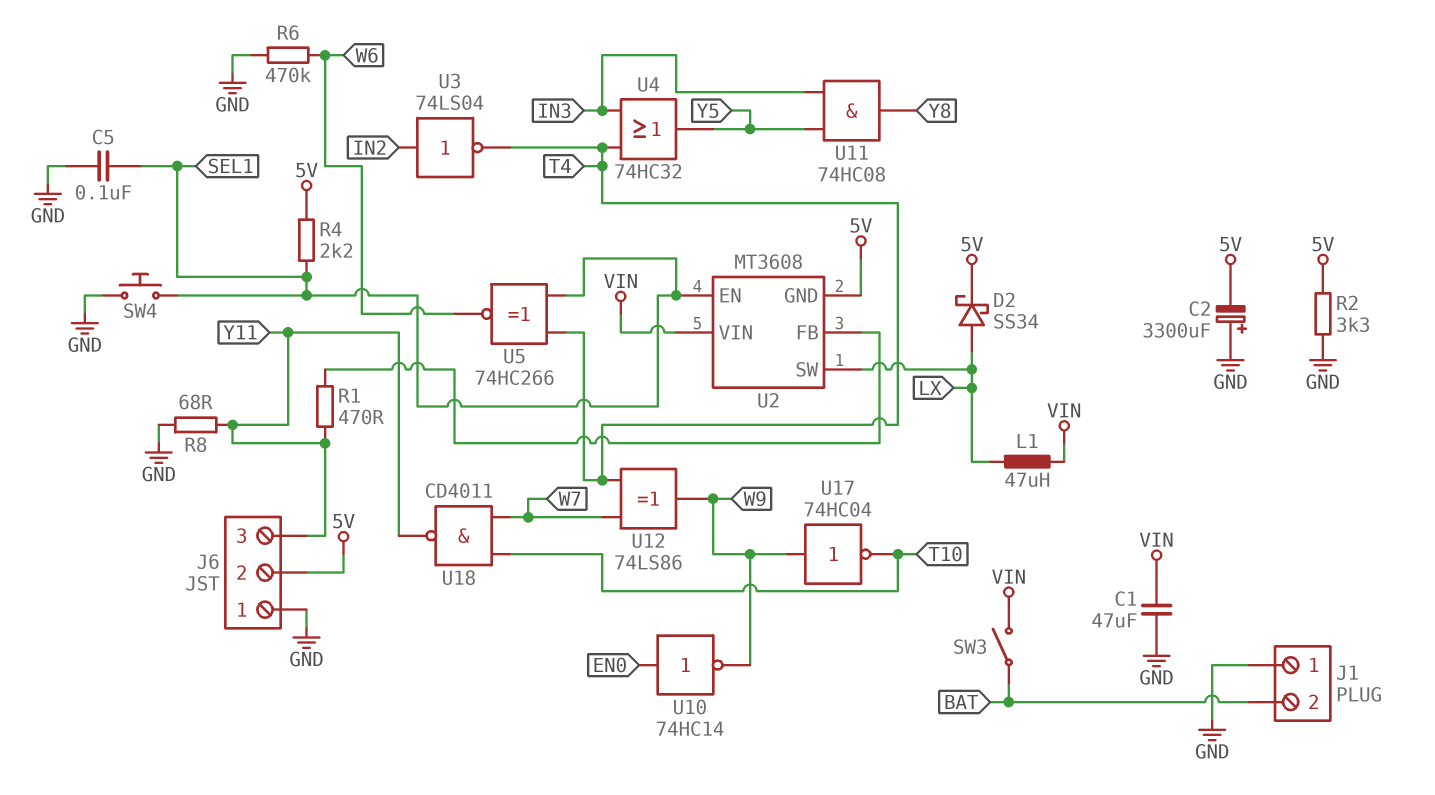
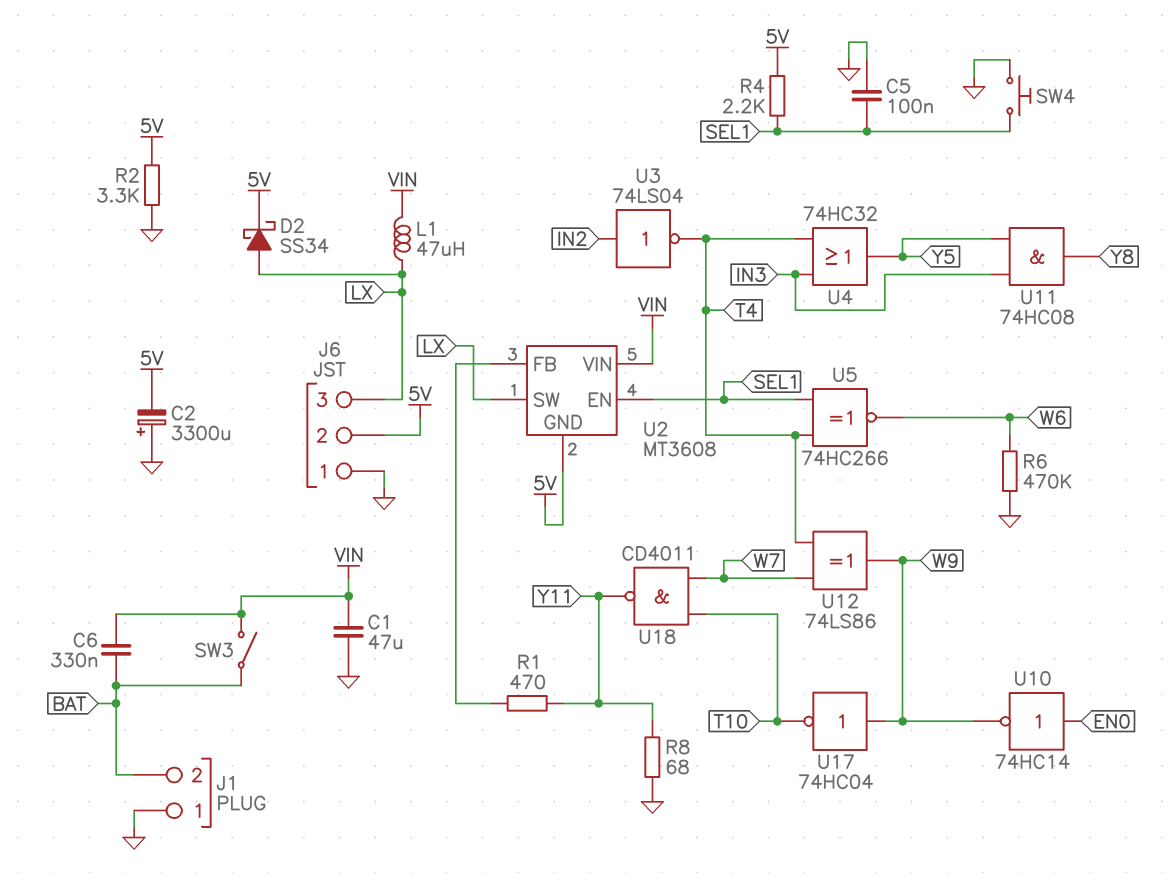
C6: none -> 330nF (BAT, VIN)
J6 pin 3: Y11 -> LX

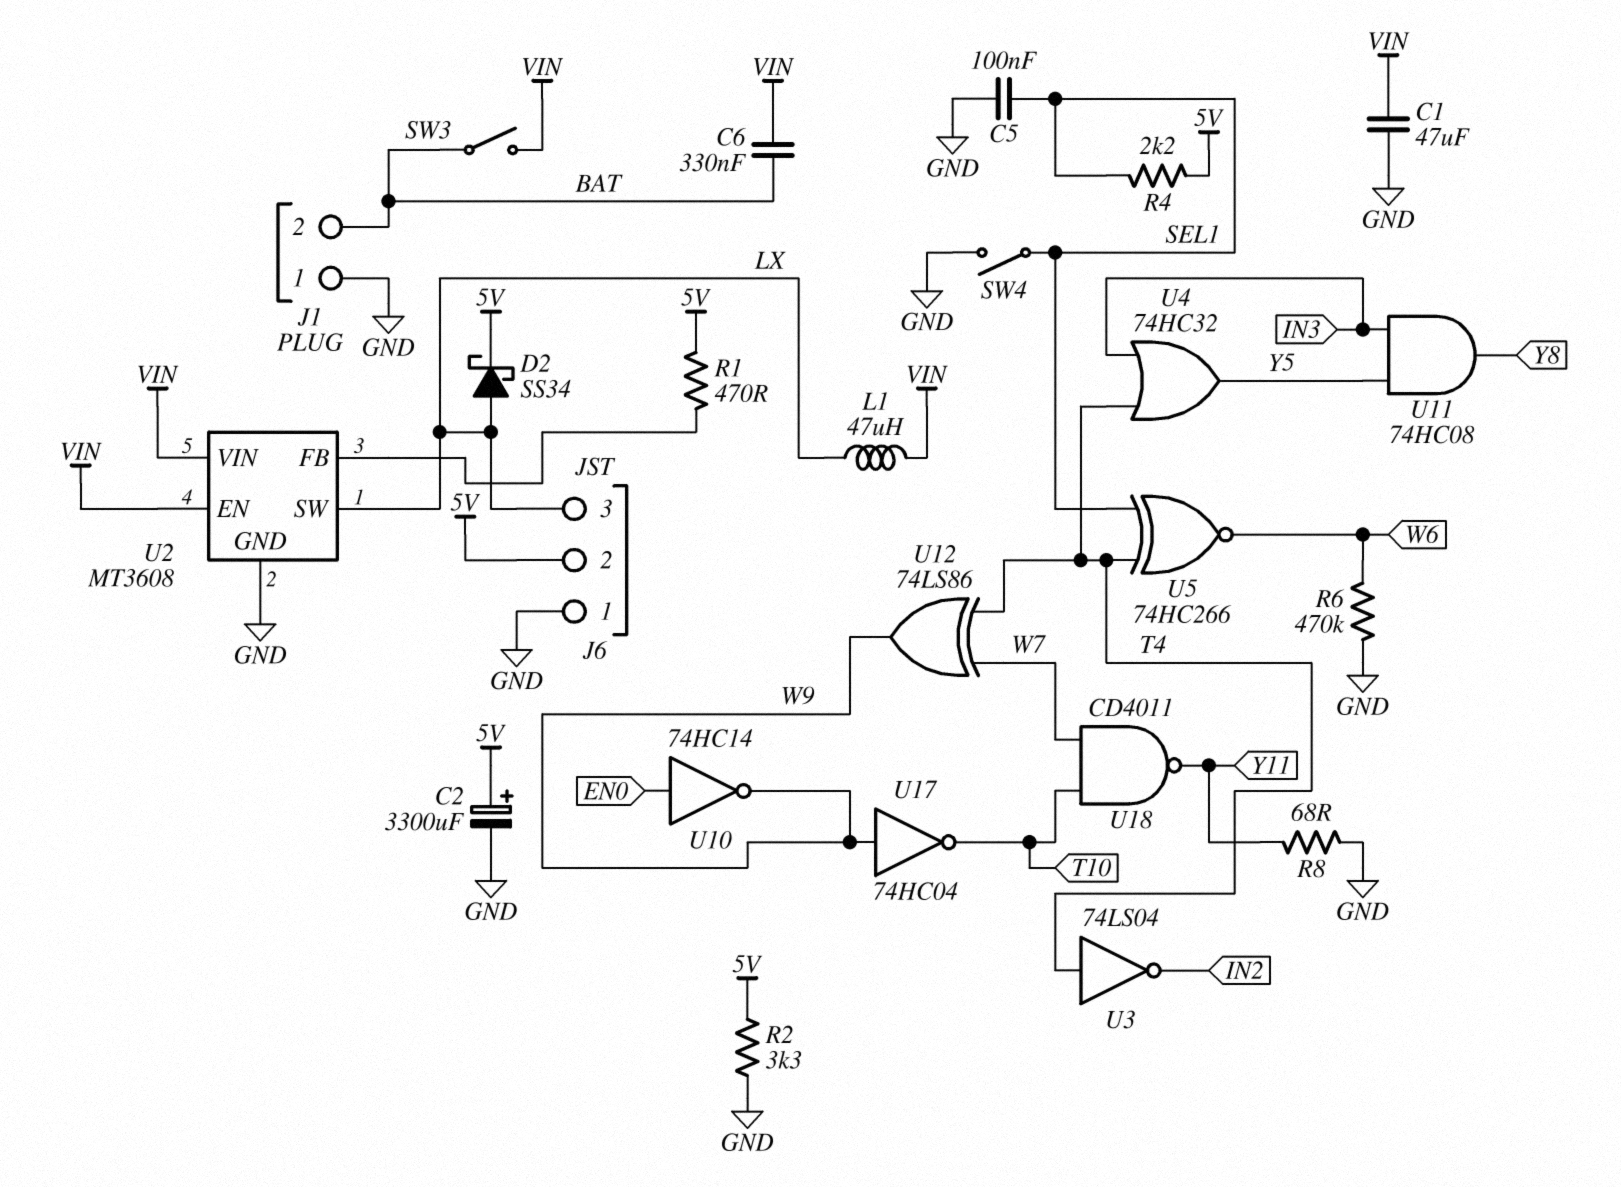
C2: 3300uF (plus GND, minus 5V) -> 3300uF (plus 5V, minus GND)
R1: 470 (U2/FB, Y11) -> 470 (5V, U2/FB)
SW4: button (GND, SEL1) -> switch (GND, SEL1)
U2 pin EN: SEL1 -> VIN
U2 pin GND: 5V -> GND
U3: NOT 74LS04 (in IN2, out T4) -> NOT 74LS04 (in T4, out IN2)

